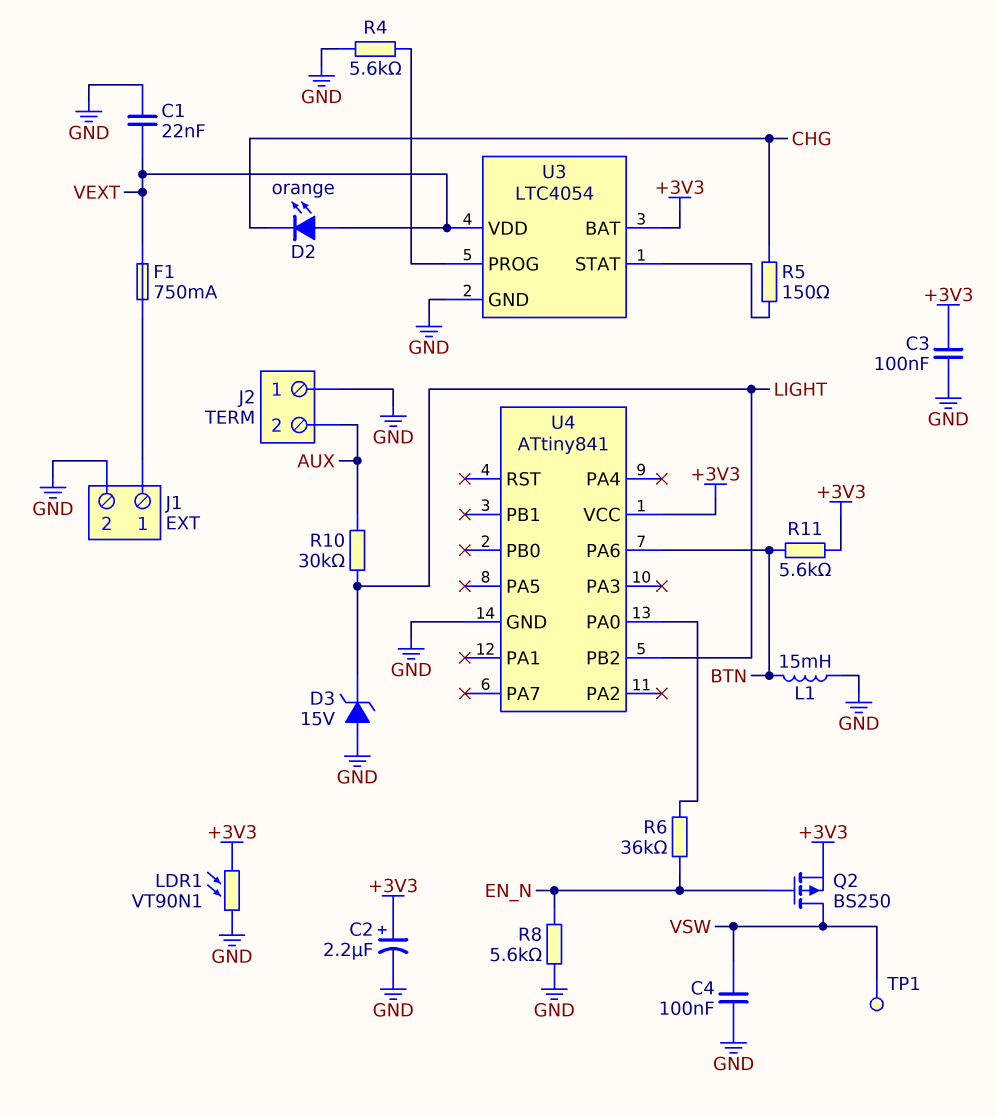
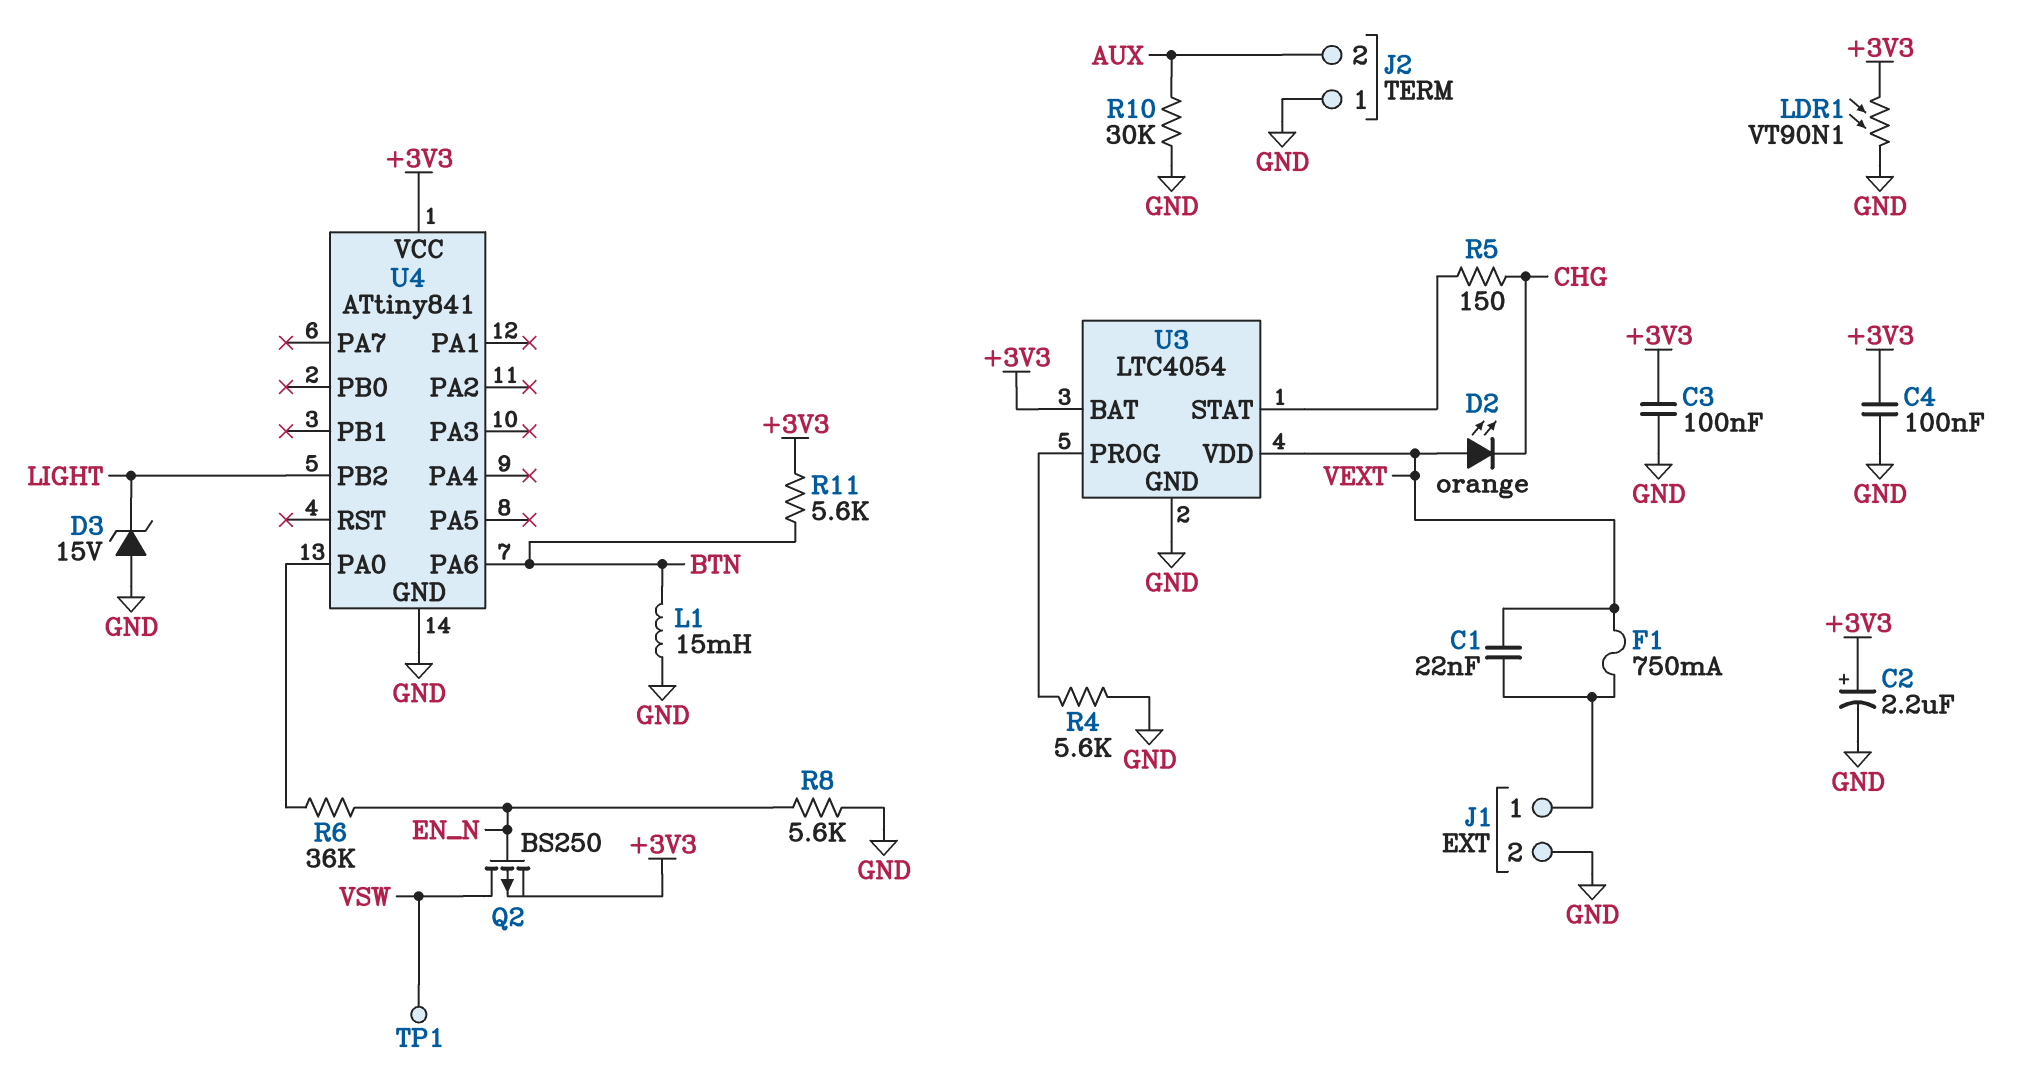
C1: 22nF (GND, VEXT) -> 22nF (J1/1, VEXT)
C4: 100nF (GND, VSW) -> 100nF (+3V3, GND)
R10: 30k (AUX, LIGHT) -> 30k (AUX, GND)

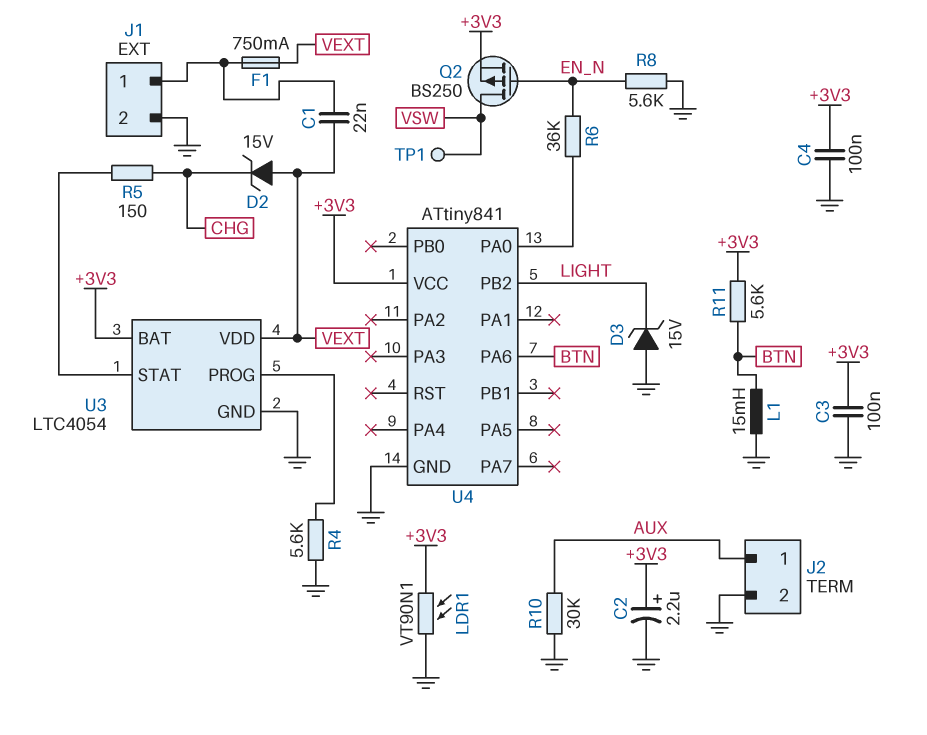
D2: LED orange (A VEXT, K CHG) -> zener 15V (A VEXT, K CHG)
J2 pin 1: GND -> AUX
J2 pin 2: AUX -> GND

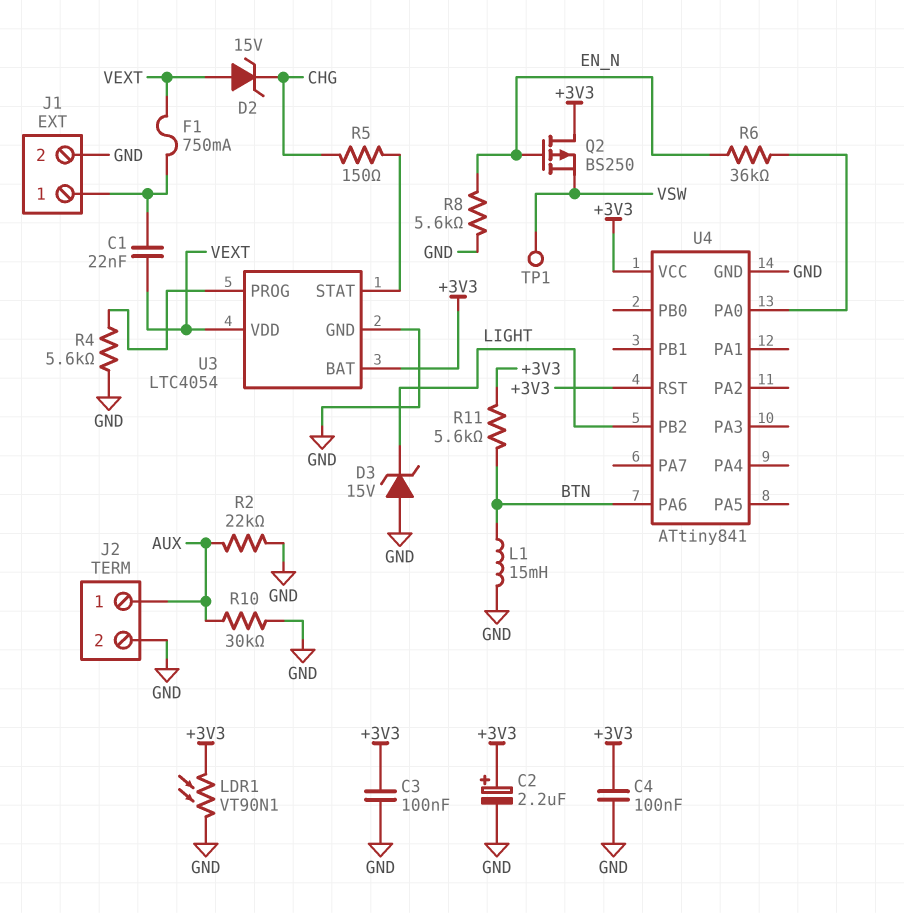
Q2: PMOS BS250 (G EN_N, D VSW, S +3V3) -> PMOS BS250 (G EN_N, D +3V3, S VSW)
R2: none -> 22k (AUX, GND)
U4 pin RST: none -> +3V3

